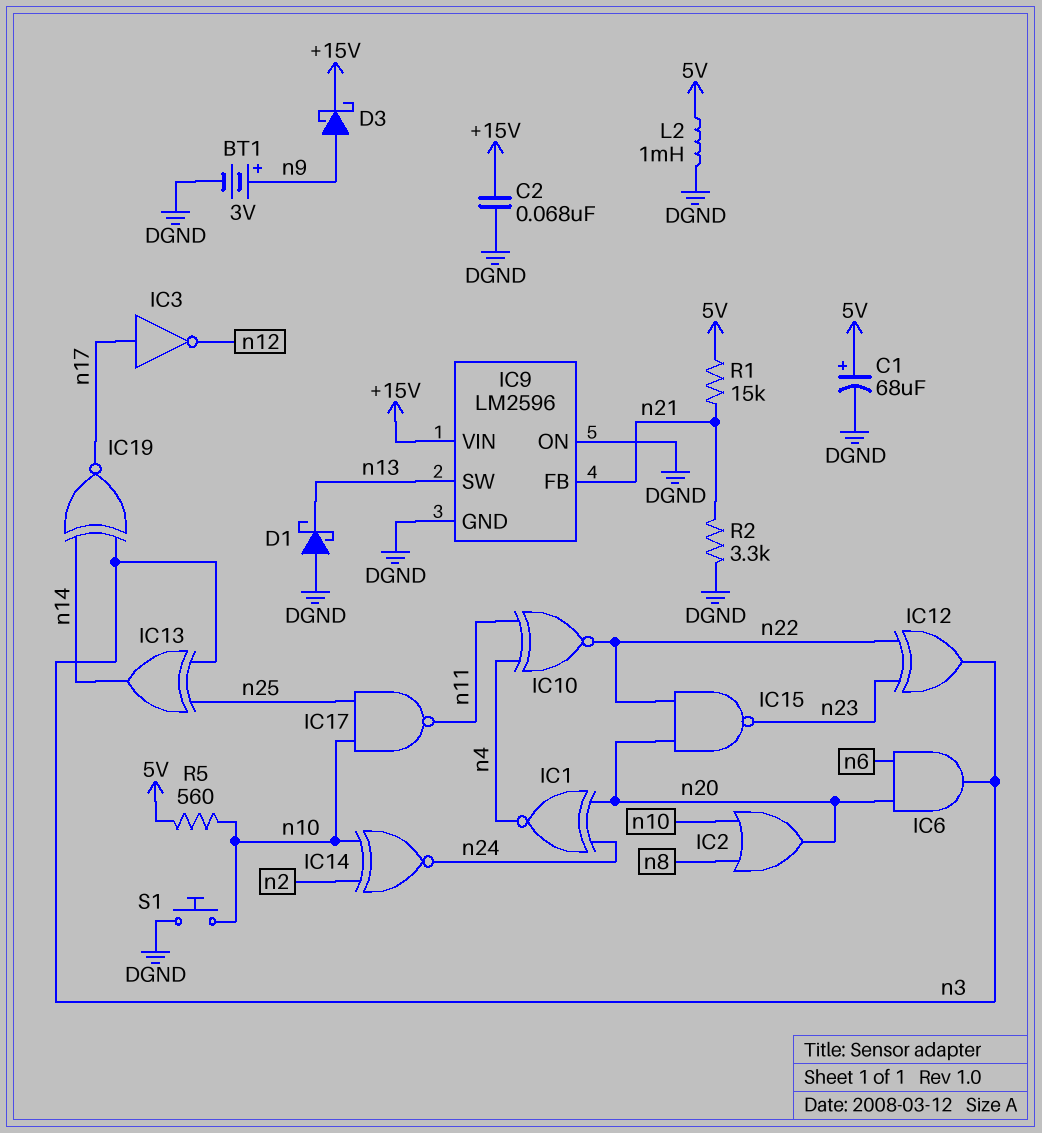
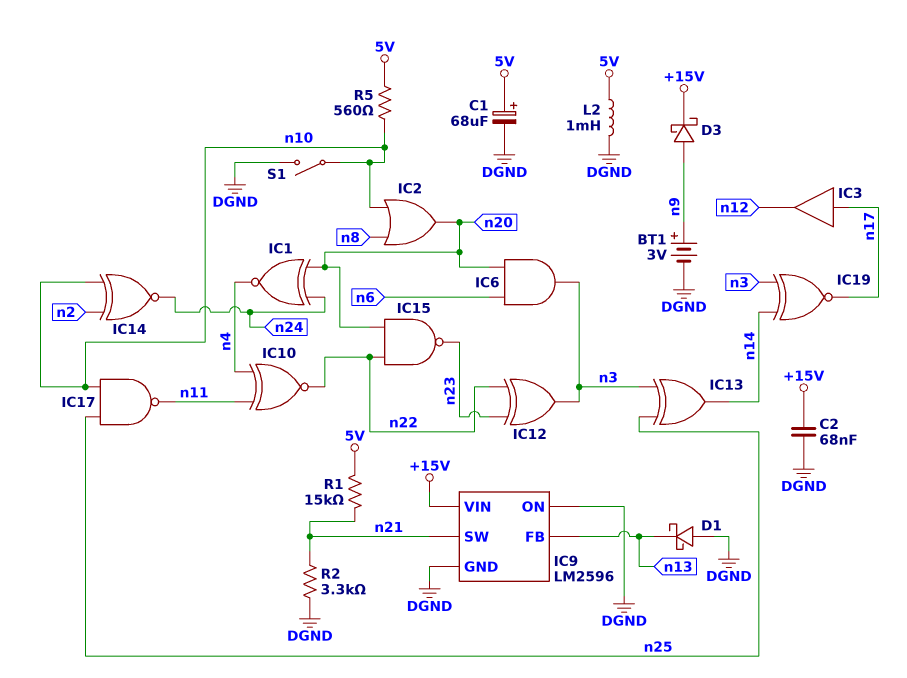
IC3: NOT (in n17, out n12) -> buffer (in n17, out n12)
IC9 pin FB: n21 -> n13
IC9 pin SW: n13 -> n21
S1: button (DGND, n10) -> switch (DGND, n10)

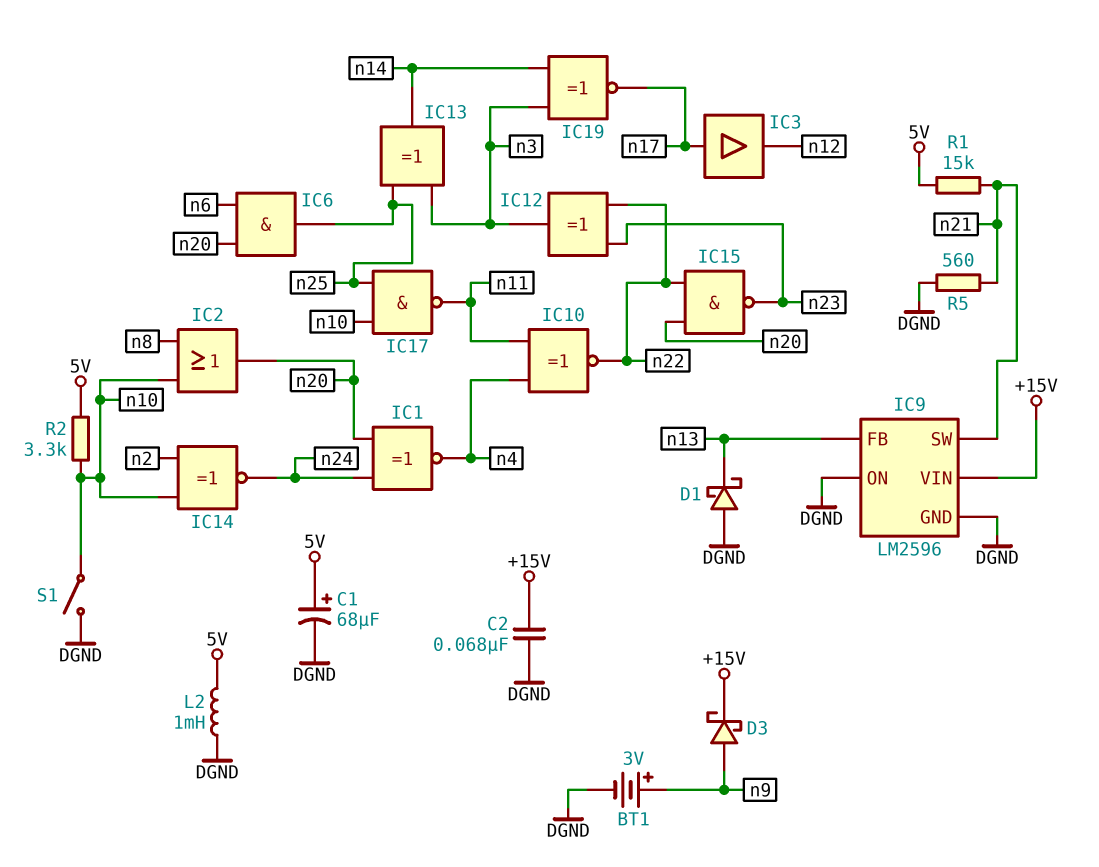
IC6: AND (in n6, in n20, out n3) -> AND (in n6, in n20, out n25)
R2: 3.3k (DGND, n21) -> 3.3k (5V, n10)
R5: 560 (5V, n10) -> 560 (DGND, n21)

